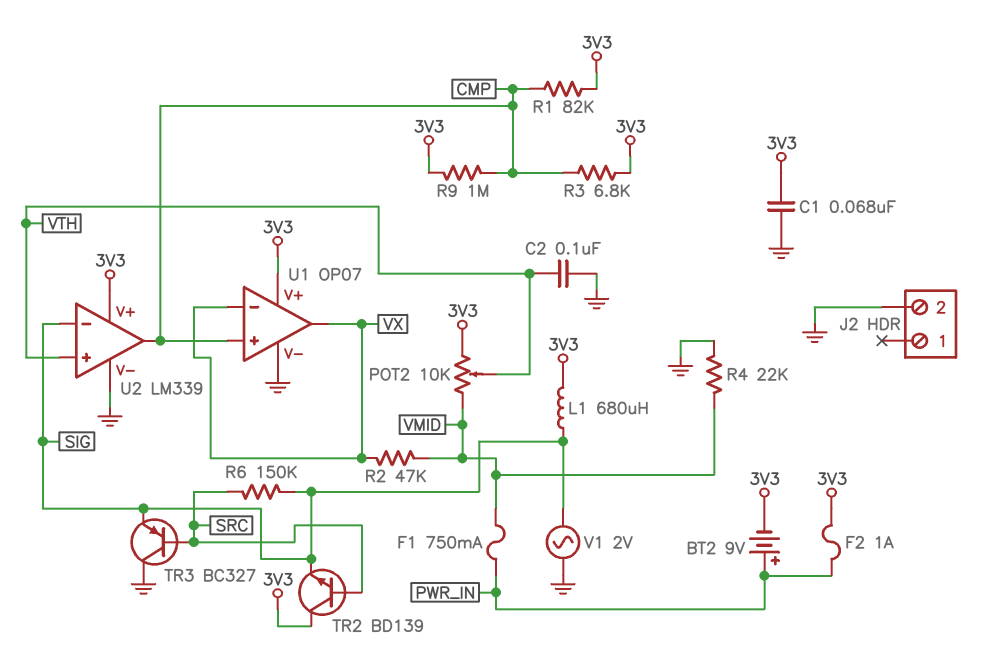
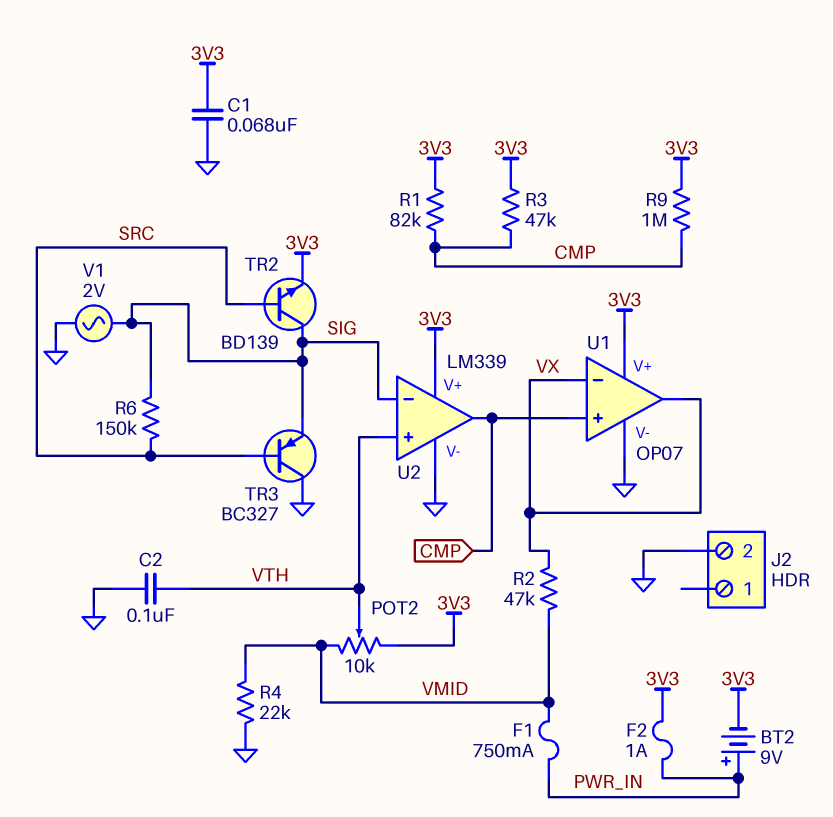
L1: 680uH (3V3, SIG) -> none
R3: 6.8k (3V3, CMP) -> 47k (3V3, CMP)
TR2: NPN BD139 (B SRC, C 3V3, E SIG) -> NPN BD139 (B SRC, C SIG, E 3V3)

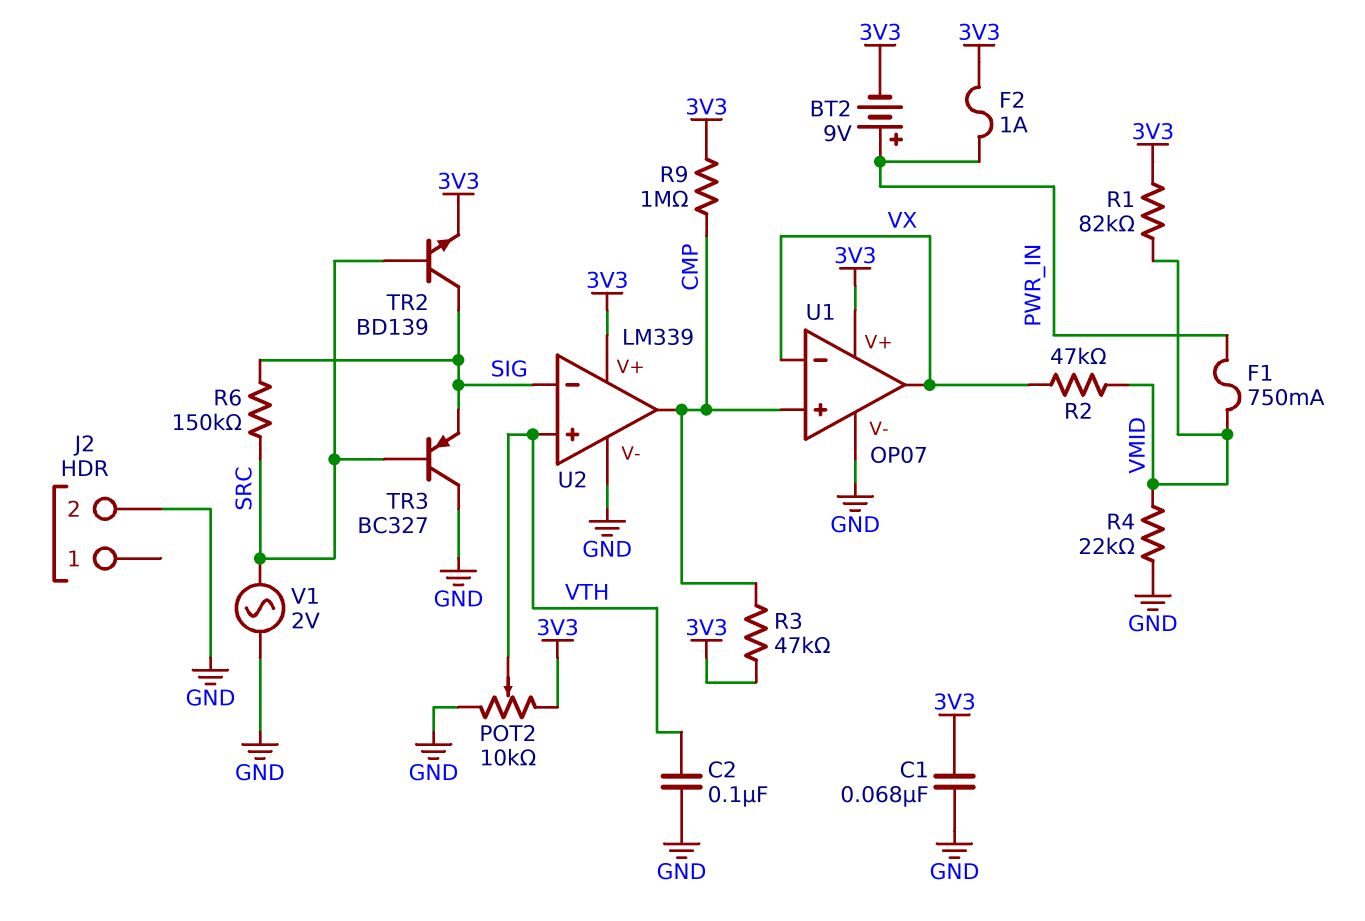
POT2: 10k (3V3, VMID, wiper VTH) -> 10k (3V3, GND, wiper VTH)
R1: 82k (3V3, CMP) -> 82k (3V3, VMID)
V1: AC 2V (GND, SIG) -> AC 2V (GND, SRC)

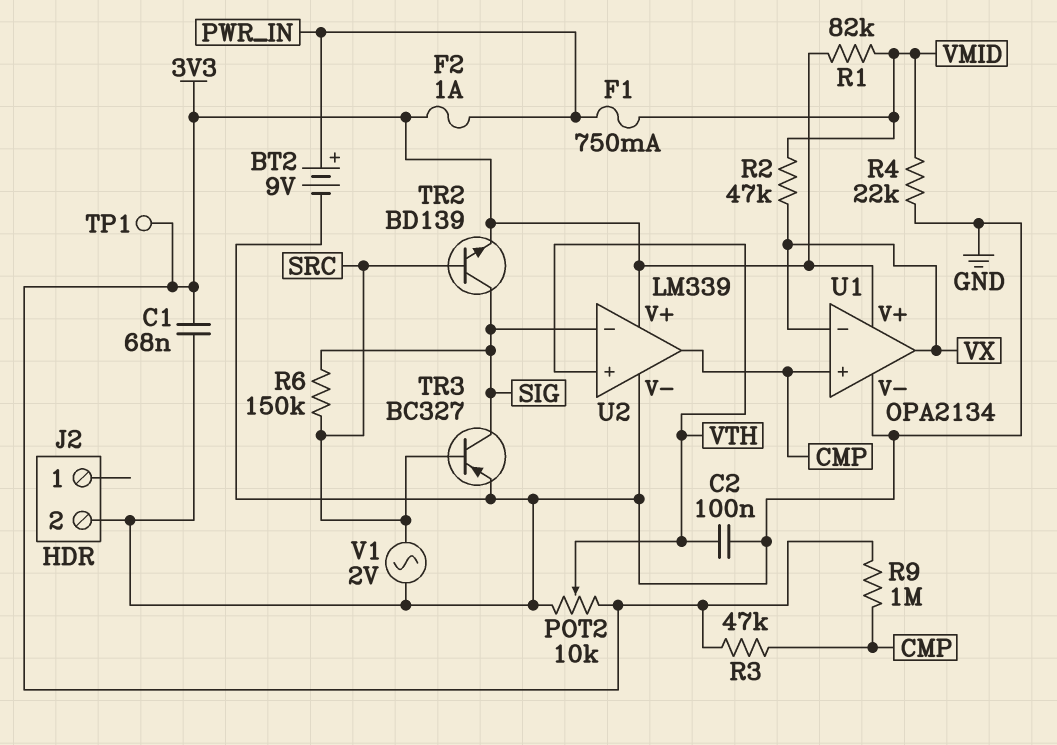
BT2: 9V (plus PWR_IN, minus 3V3) -> 9V (plus PWR_IN, minus GND)
TP1: none -> test point (3V3)
TR3: PNP BC327 (B SRC, C GND, E SIG) -> PNP BC327 (B SRC, C SIG, E GND)
U1: OP07 -> OPA2134

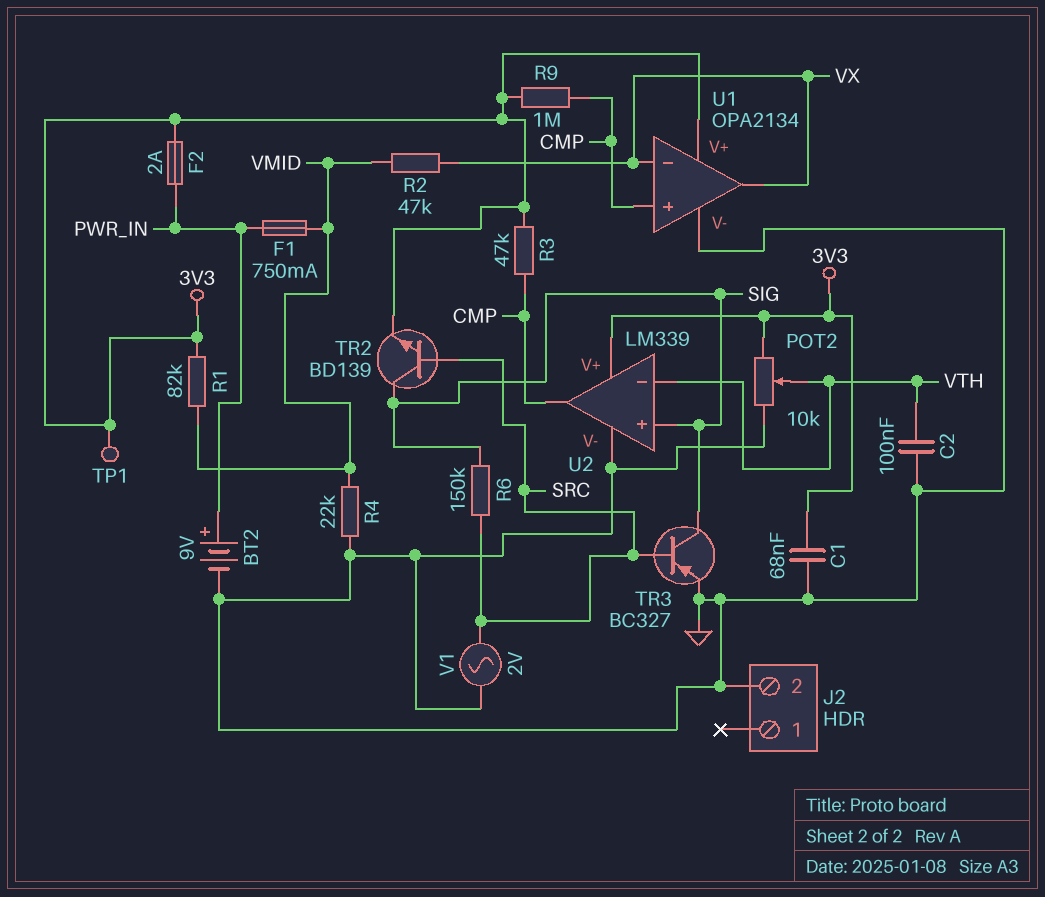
F2: 1A (3V3, PWR_IN) -> 2A (3V3, PWR_IN)
U2 pin in+: VTH -> SIG
U2 pin in-: SIG -> VTH

